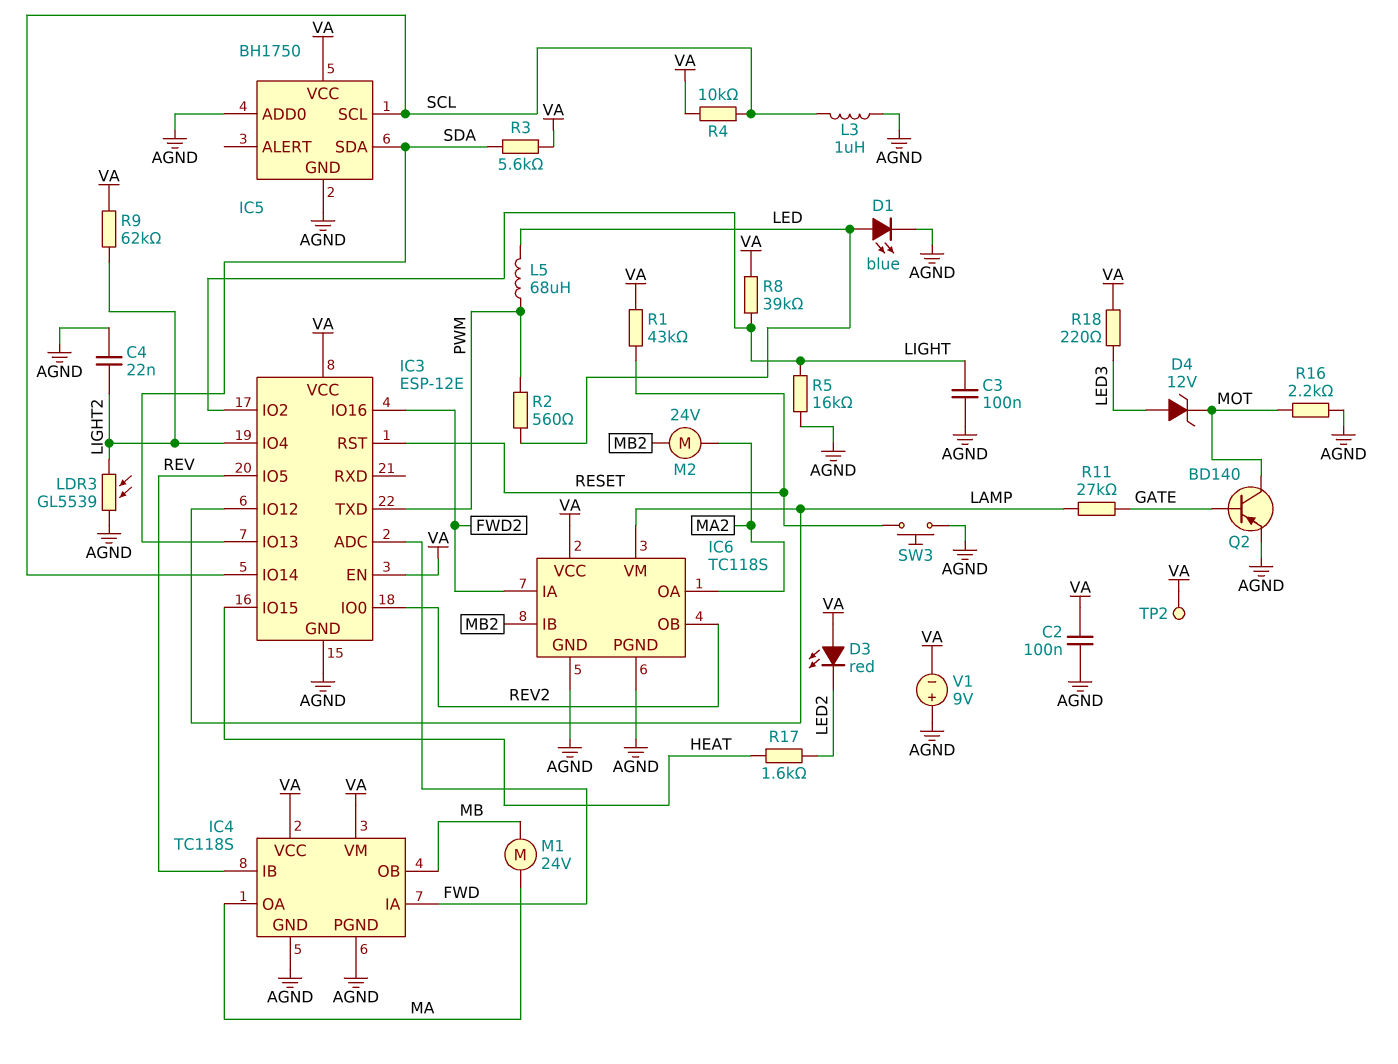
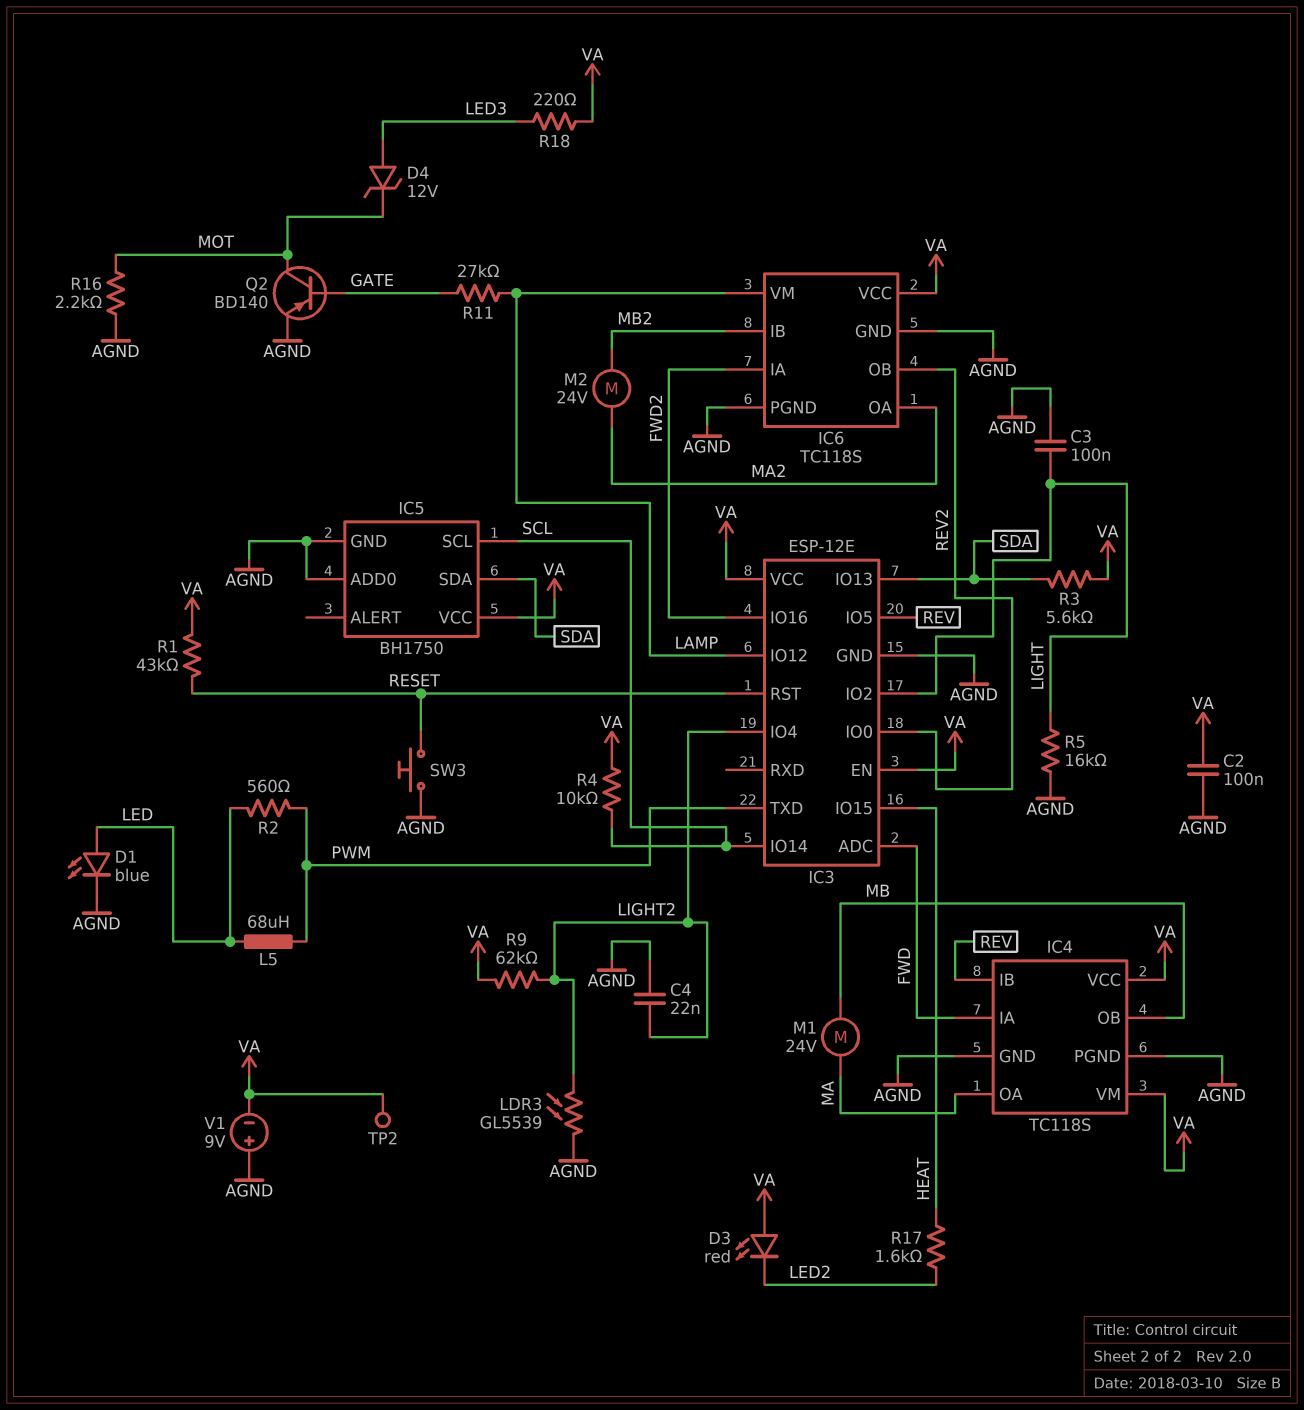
L3: 1uH (AGND, SCL) -> none
R8: 39k (LIGHT, VA) -> none

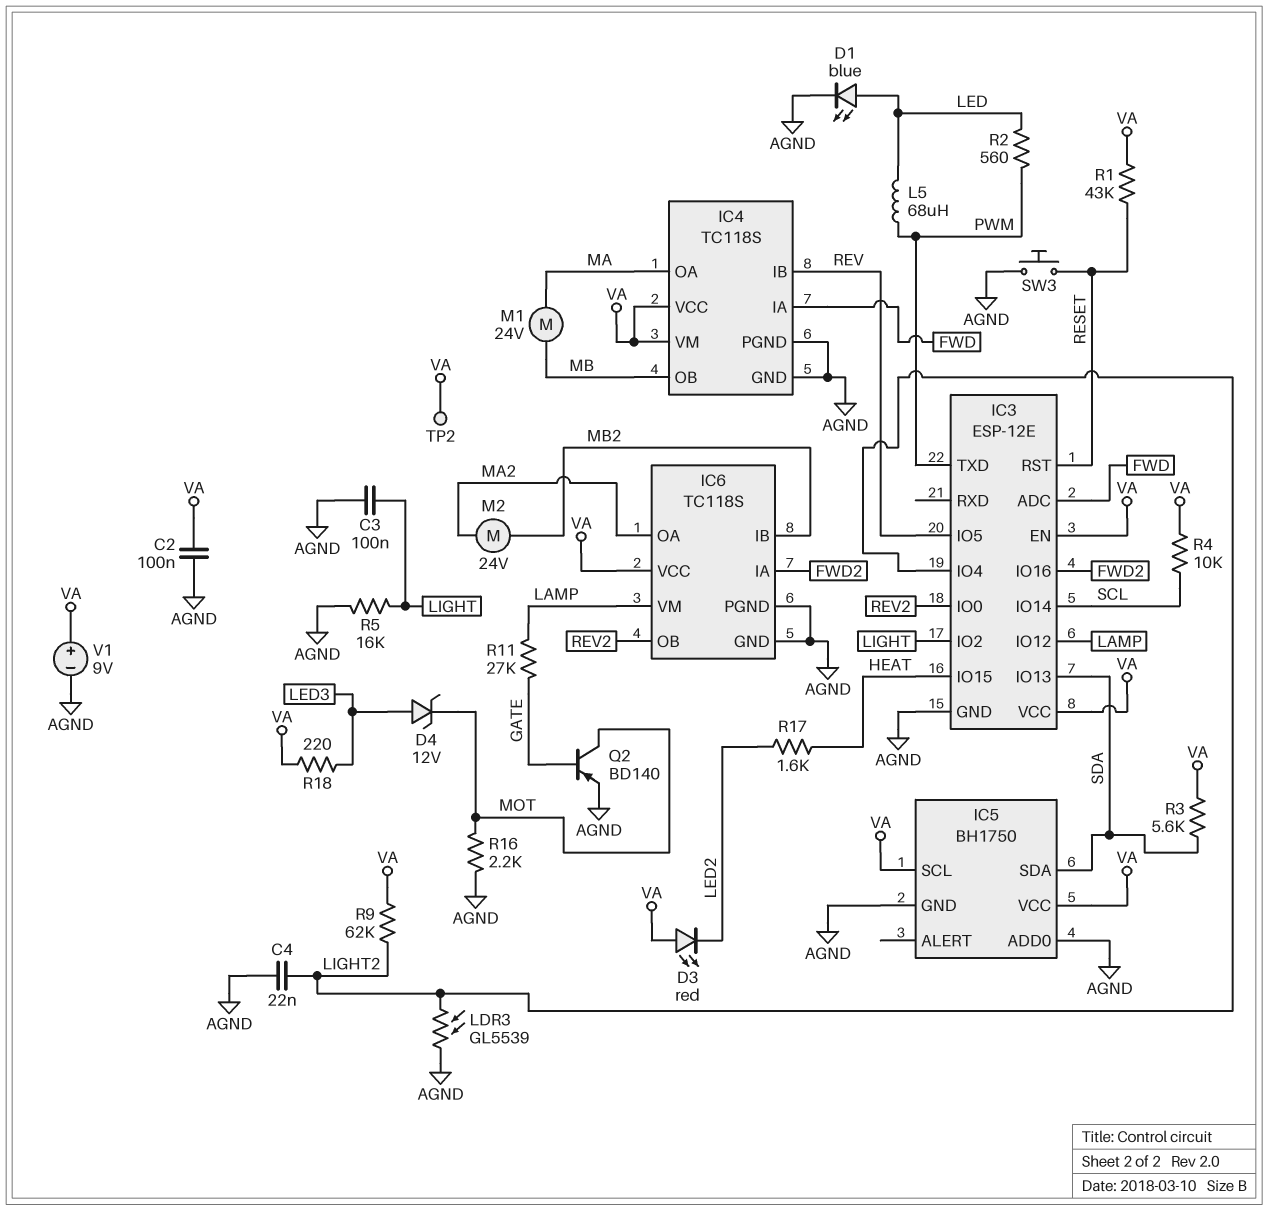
IC5 pin SCL: SCL -> VA
V1: 9V (plus AGND, minus VA) -> 9V (plus VA, minus AGND)

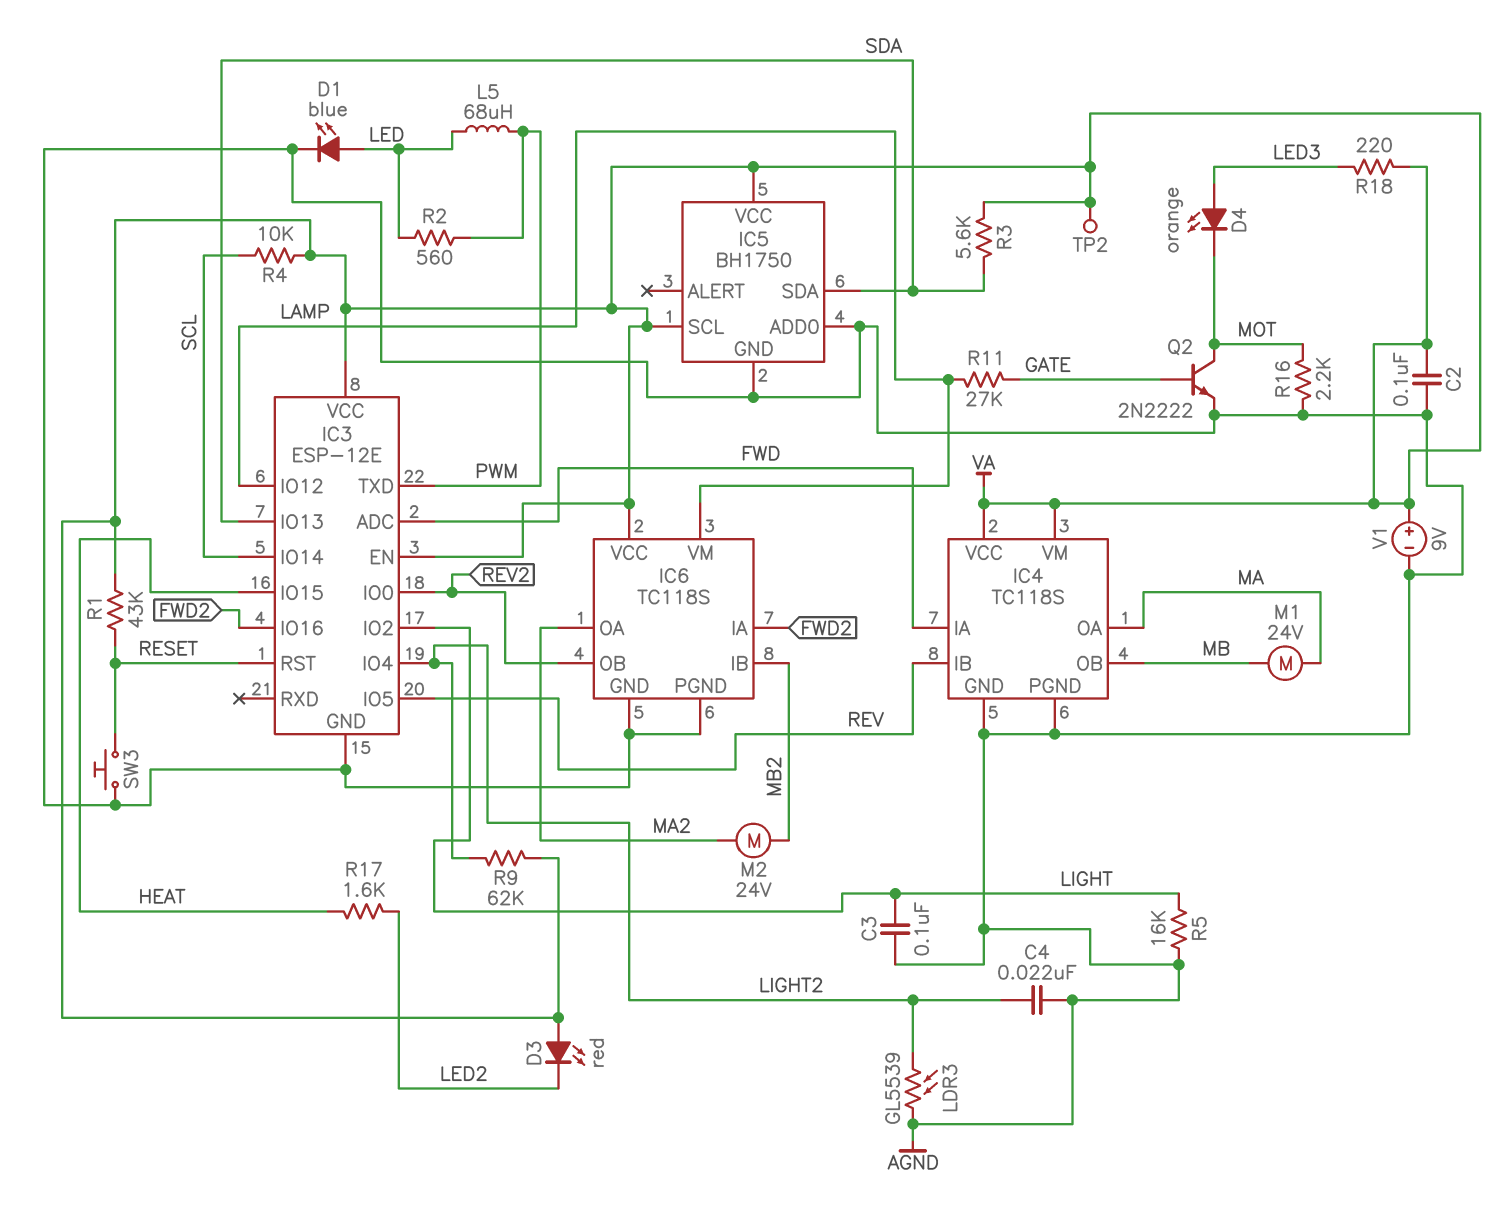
D4: zener 12V (A LED3, K MOT) -> LED orange (A LED3, K MOT)
Q2: PNP BD140 (B GATE, C MOT, E AGND) -> NPN 2N2222 (B GATE, C MOT, E AGND)

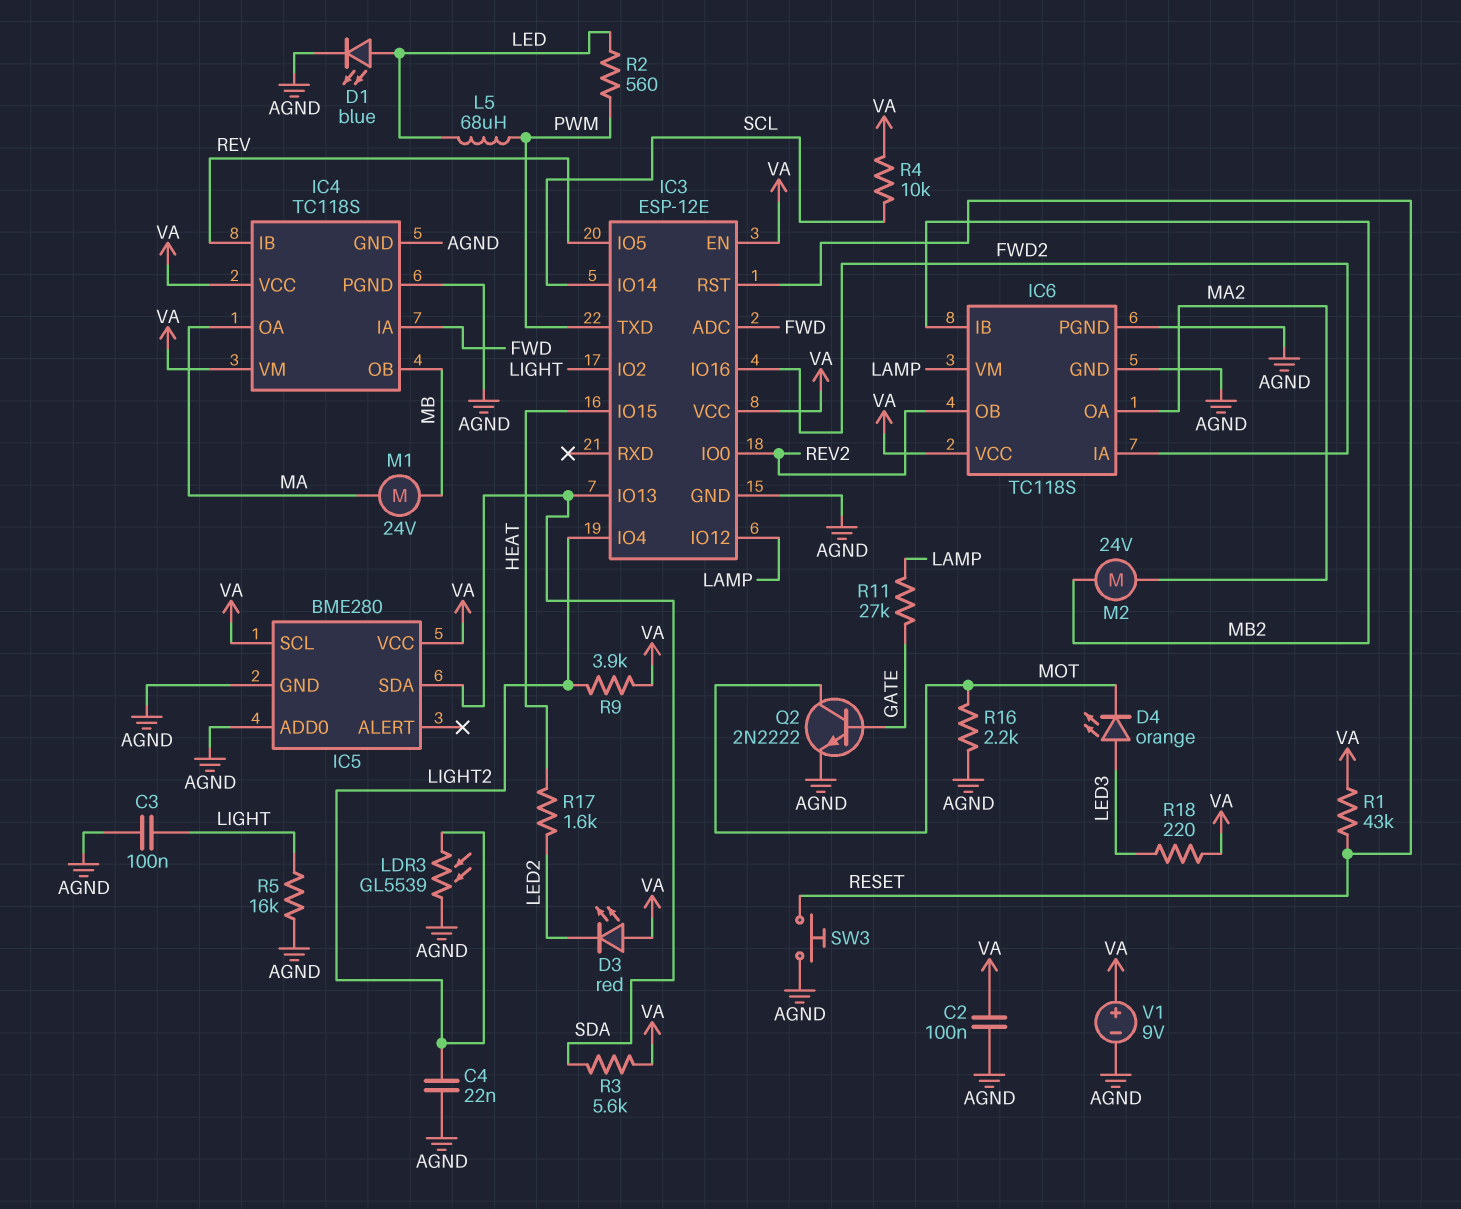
IC5: BH1750 -> BME280
R9: 62k (LIGHT2, VA) -> 3.9k (LIGHT2, VA)
TP2: test point (VA) -> none

